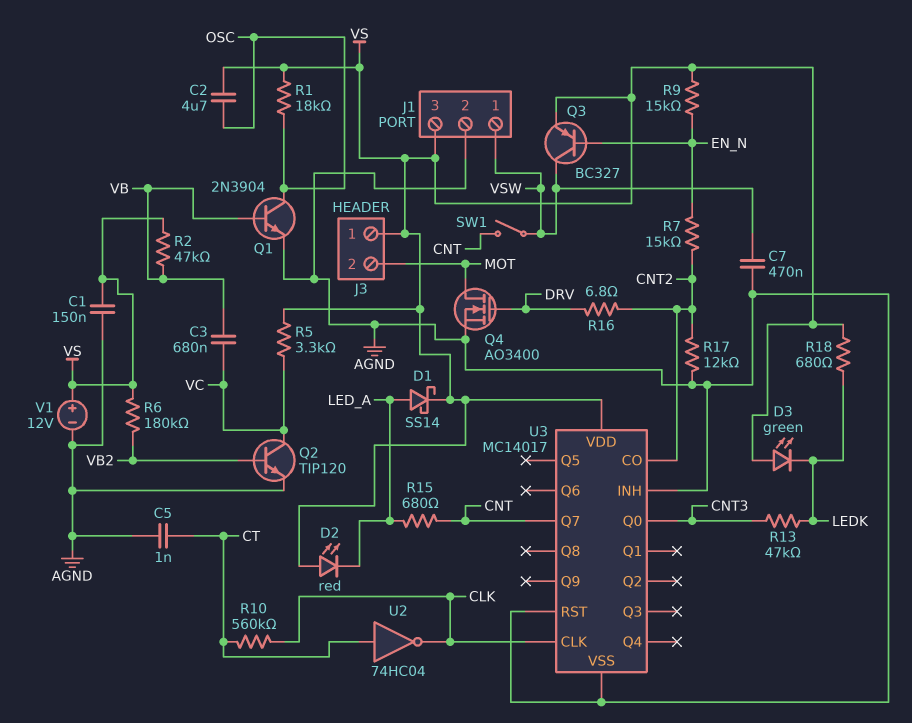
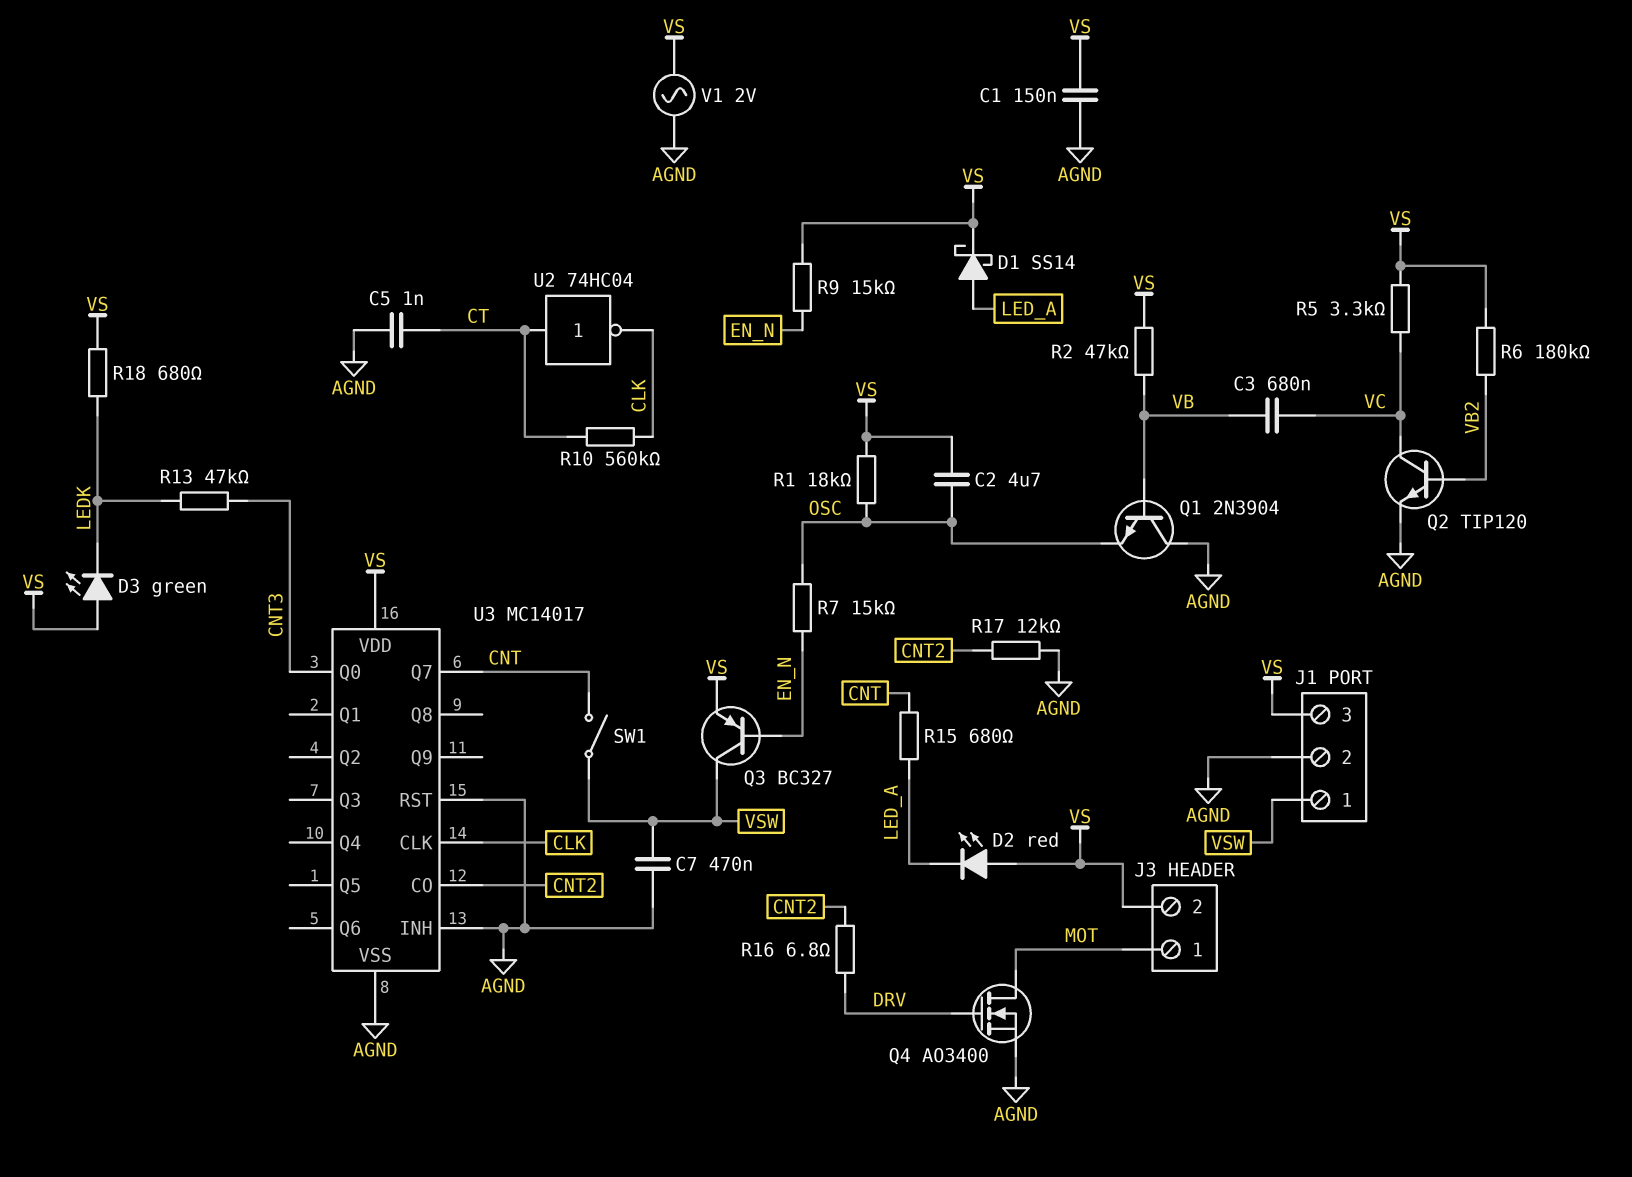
J3 pin 1: VS -> MOT
J3 pin 2: MOT -> VS
Q1: NPN 2N3904 (B VB, C OSC, E AGND) -> NPN 2N3904 (B VB, C AGND, E OSC)
R7: 15k (CNT2, EN_N) -> 15k (EN_N, OSC)
V1: 12V (plus VS, minus AGND) -> AC 2V (AGND, VS)

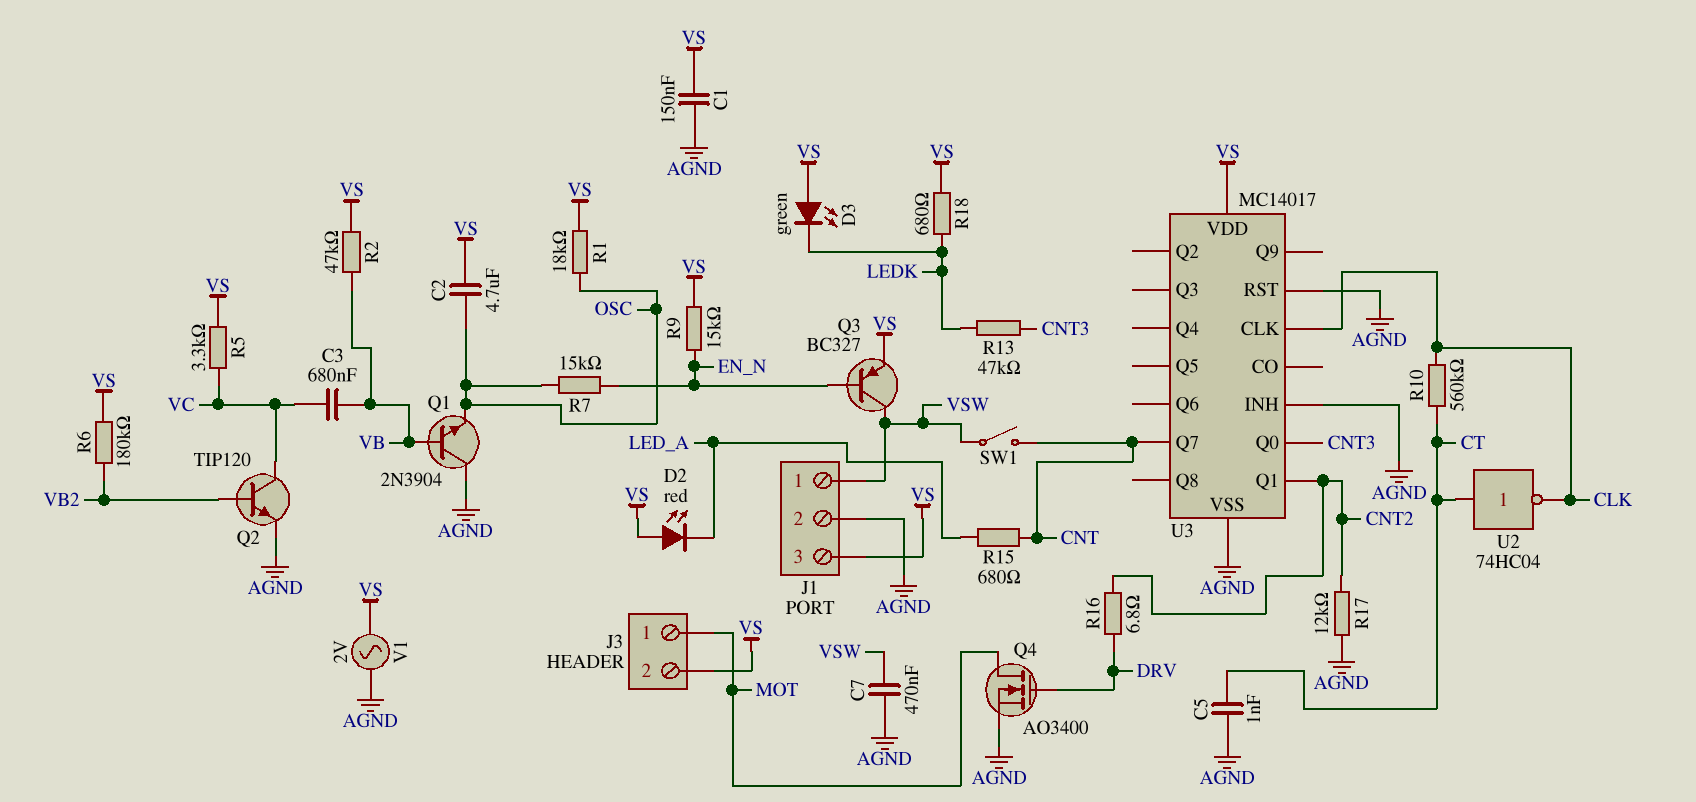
D1: schottky SS14 (A LED_A, K VS) -> none
U3 pin CO: CNT2 -> none
U3 pin Q1: none -> CNT2

